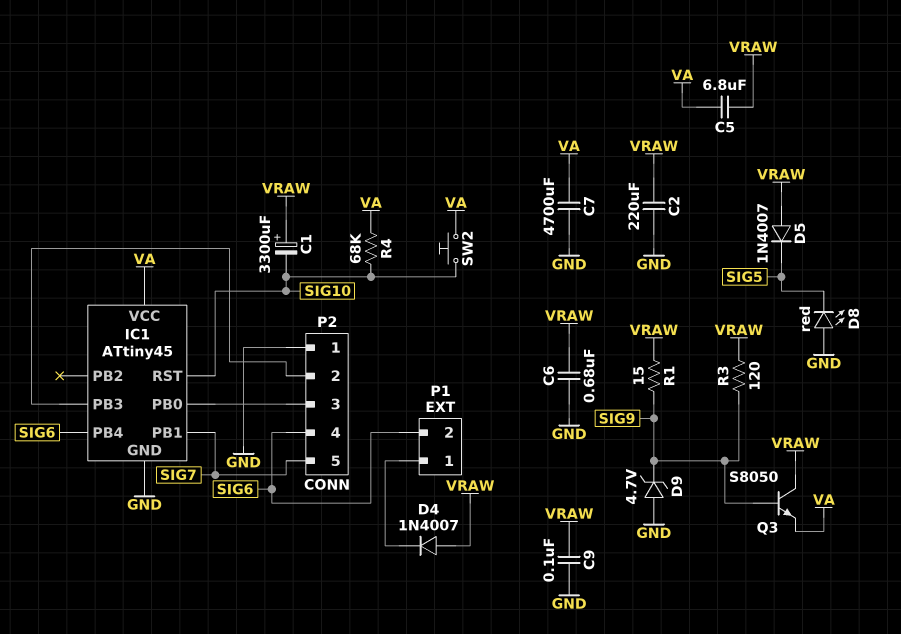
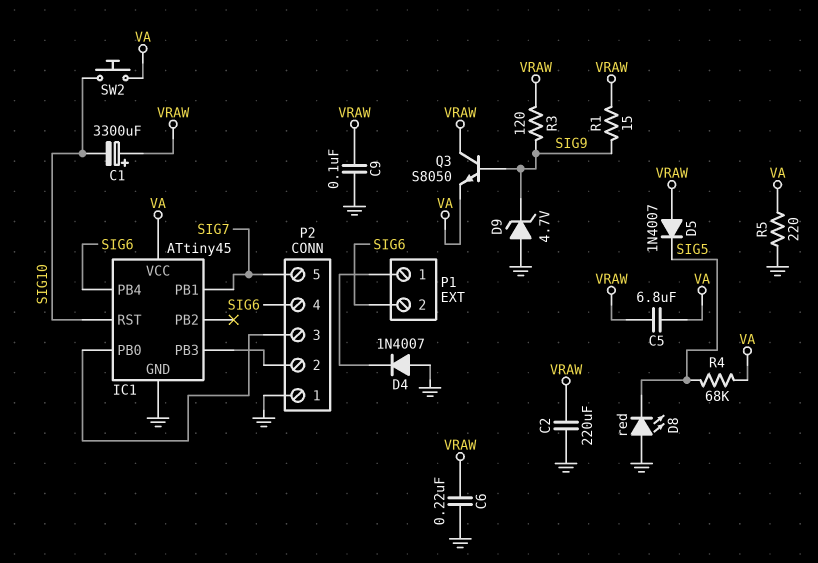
C6: 680nF (GND, VRAW) -> 220nF (GND, VRAW)
C7: 4700uF (GND, VA) -> none
D4: diode 1N4007 (A VRAW, K P1/1) -> diode 1N4007 (A GND, K P1/1)
R4: 68k (SIG10, VA) -> 68k (SIG5, VA)
R5: none -> 220 (GND, VA)

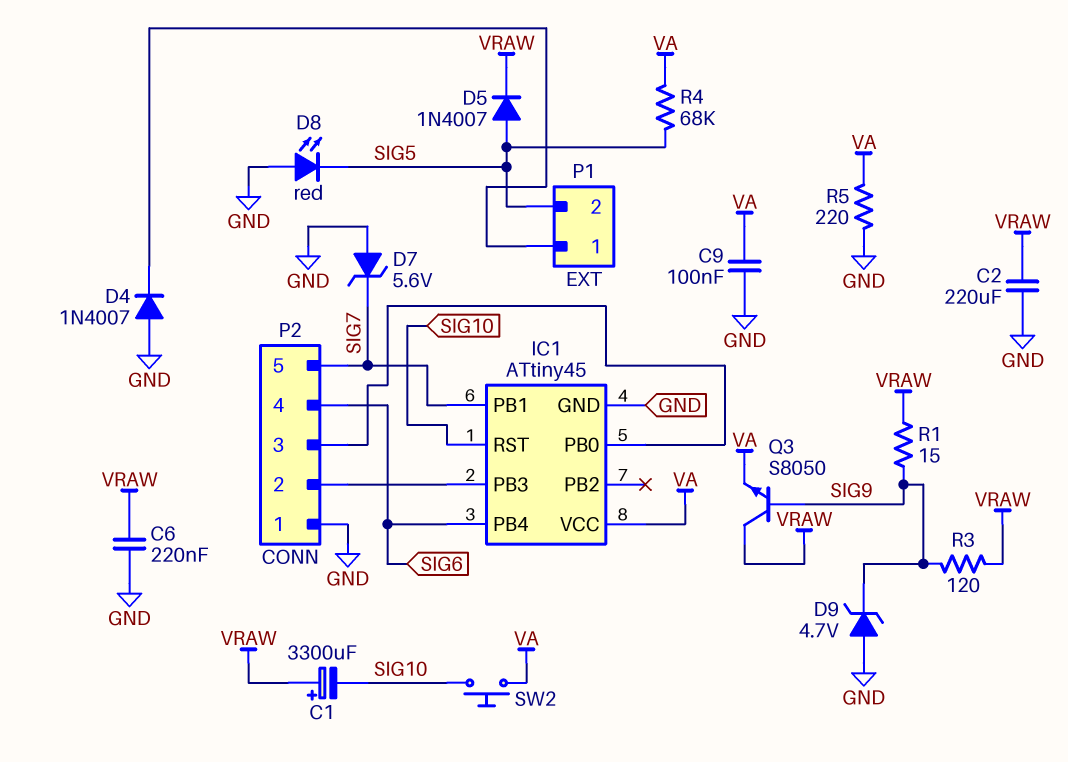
C5: 6.8uF (VA, VRAW) -> none
C9: 100nF (GND, VRAW) -> 100nF (GND, VA)
D5: diode 1N4007 (A VRAW, K SIG5) -> diode 1N4007 (A SIG5, K VRAW)
D7: none -> zener 5.6V (A GND, K SIG7)
P1 pin 2: SIG6 -> SIG5

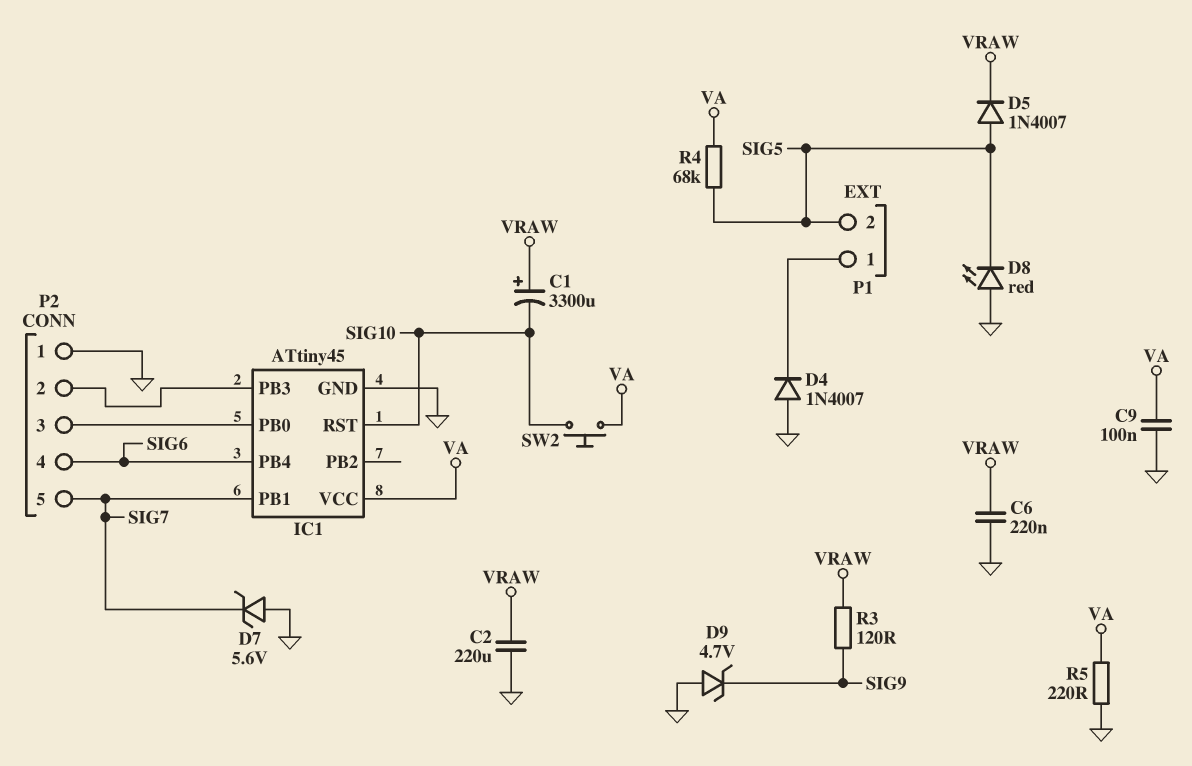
Q3: NPN S8050 (B SIG9, C VRAW, E VA) -> none
R1: 15 (SIG9, VRAW) -> none

